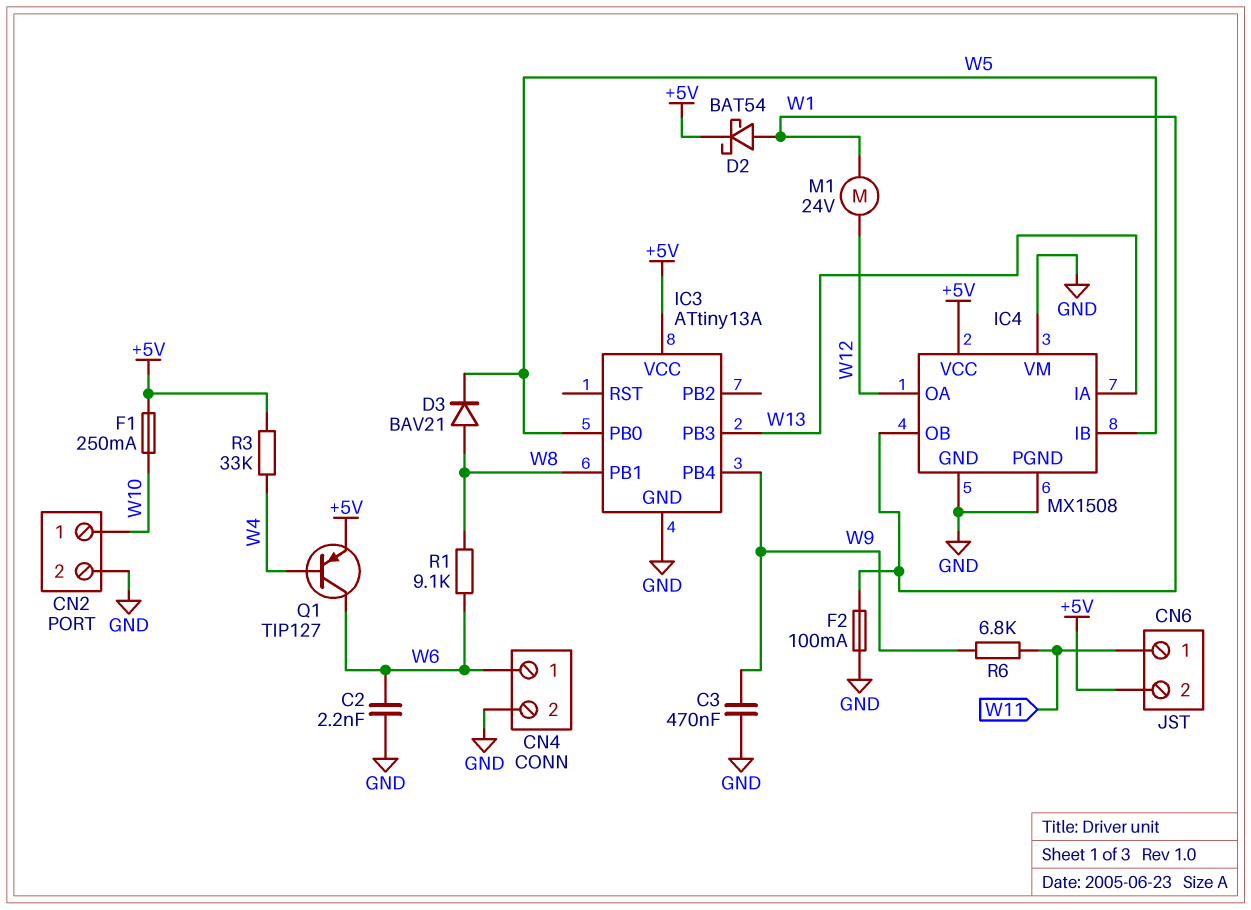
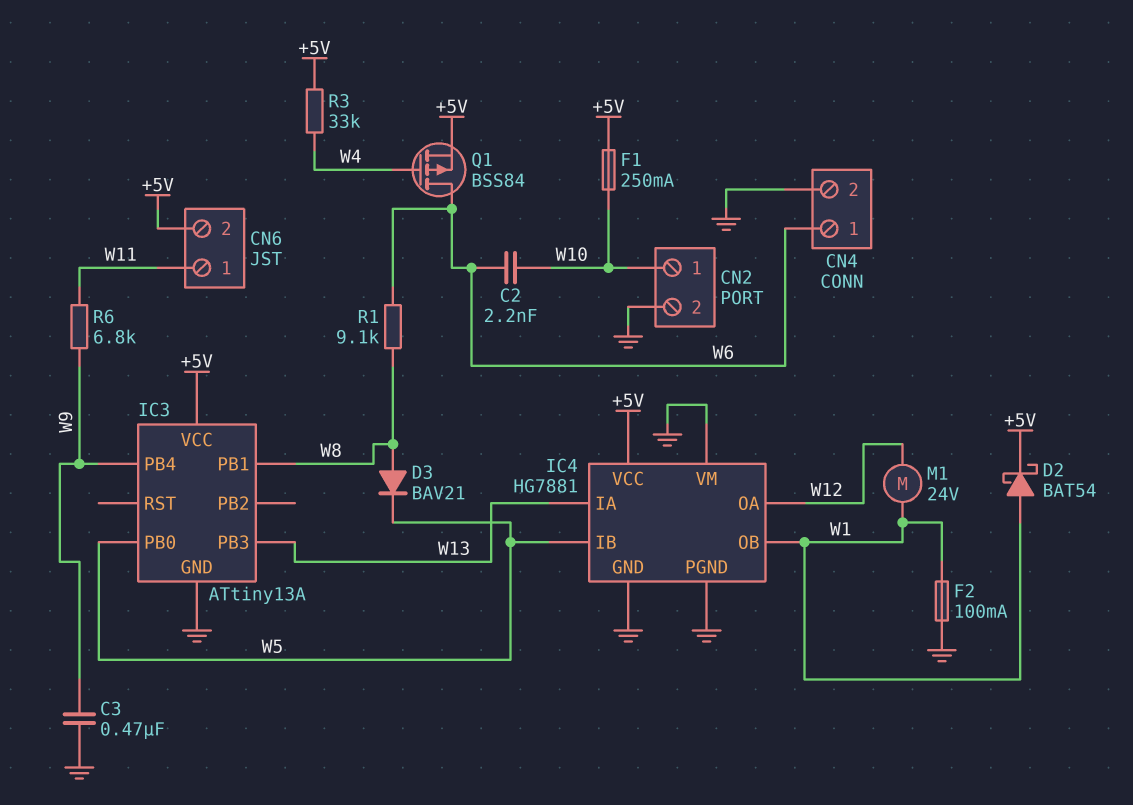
C2: 2.2nF (GND, W6) -> 2.2nF (W6, W10)
IC4: MX1508 -> HG7881
Q1: PNP TIP127 (B W4, C W6, E +5V) -> PMOS BSS84 (G W4, D W6, S +5V)

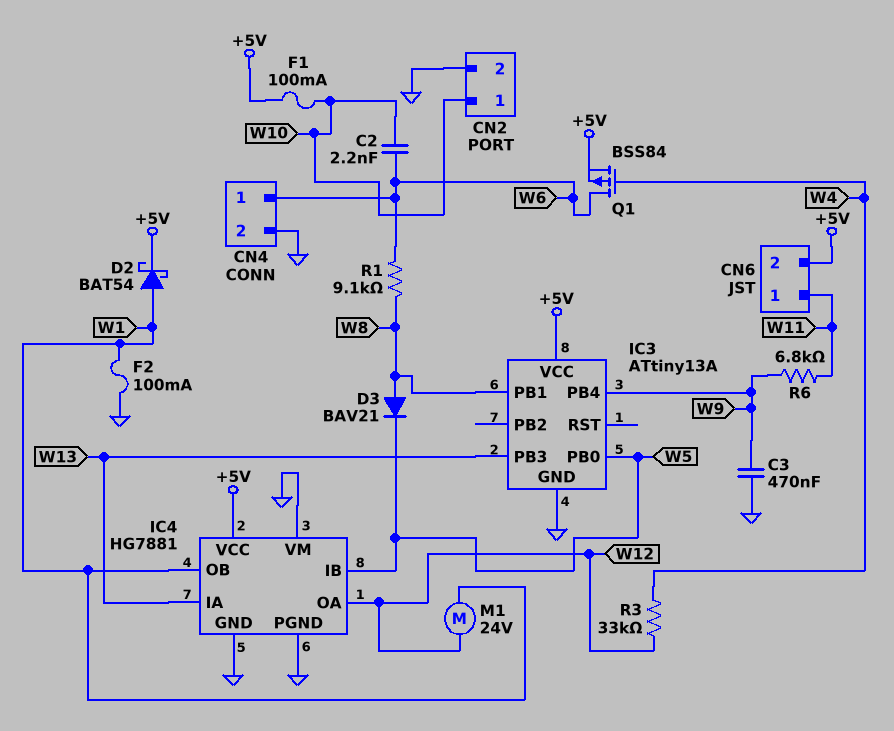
F1: 250mA (+5V, W10) -> 100mA (+5V, W10)
R3: 33k (+5V, W4) -> 33k (W4, W12)

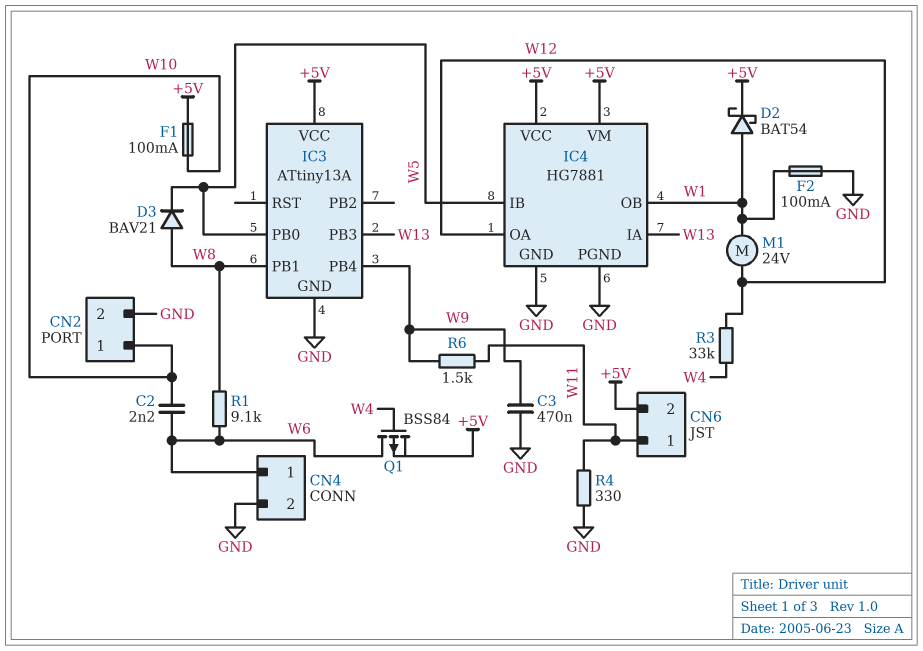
IC4 pin VM: GND -> +5V
R4: none -> 330 (GND, W11)
R6: 6.8k (W9, W11) -> 1.5k (W9, W11)

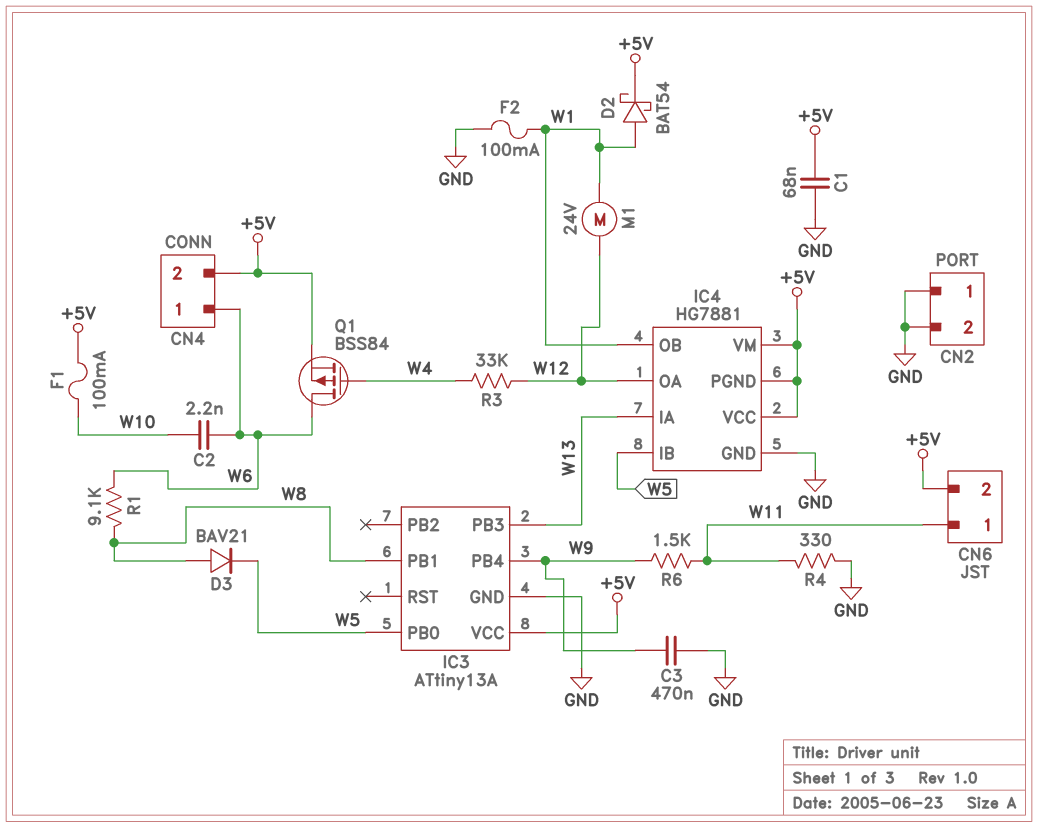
C1: none -> 68nF (+5V, GND)
CN2 pin 1: W10 -> GND
CN4 pin 2: GND -> +5V
IC4 pin PGND: GND -> +5V

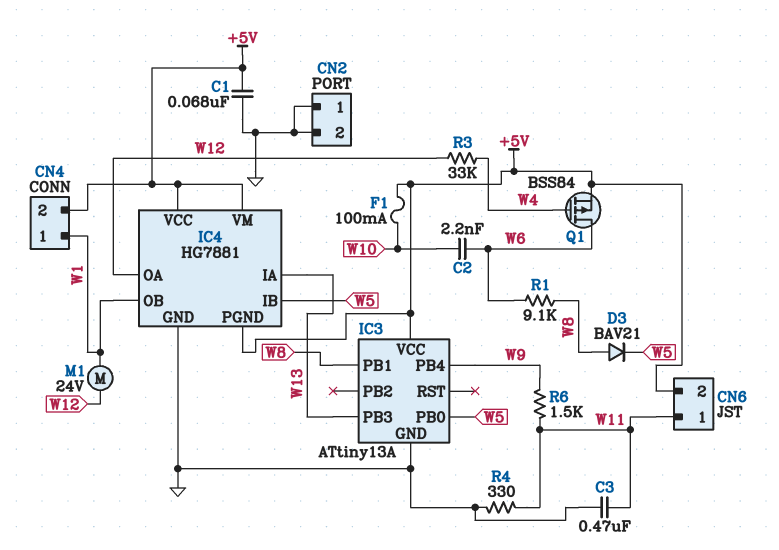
C3: 470nF (GND, W9) -> 470nF (GND, W11)
CN4 pin 1: W6 -> W1
D2: schottky BAT54 (A W1, K +5V) -> none
F2: 100mA (GND, W1) -> none

